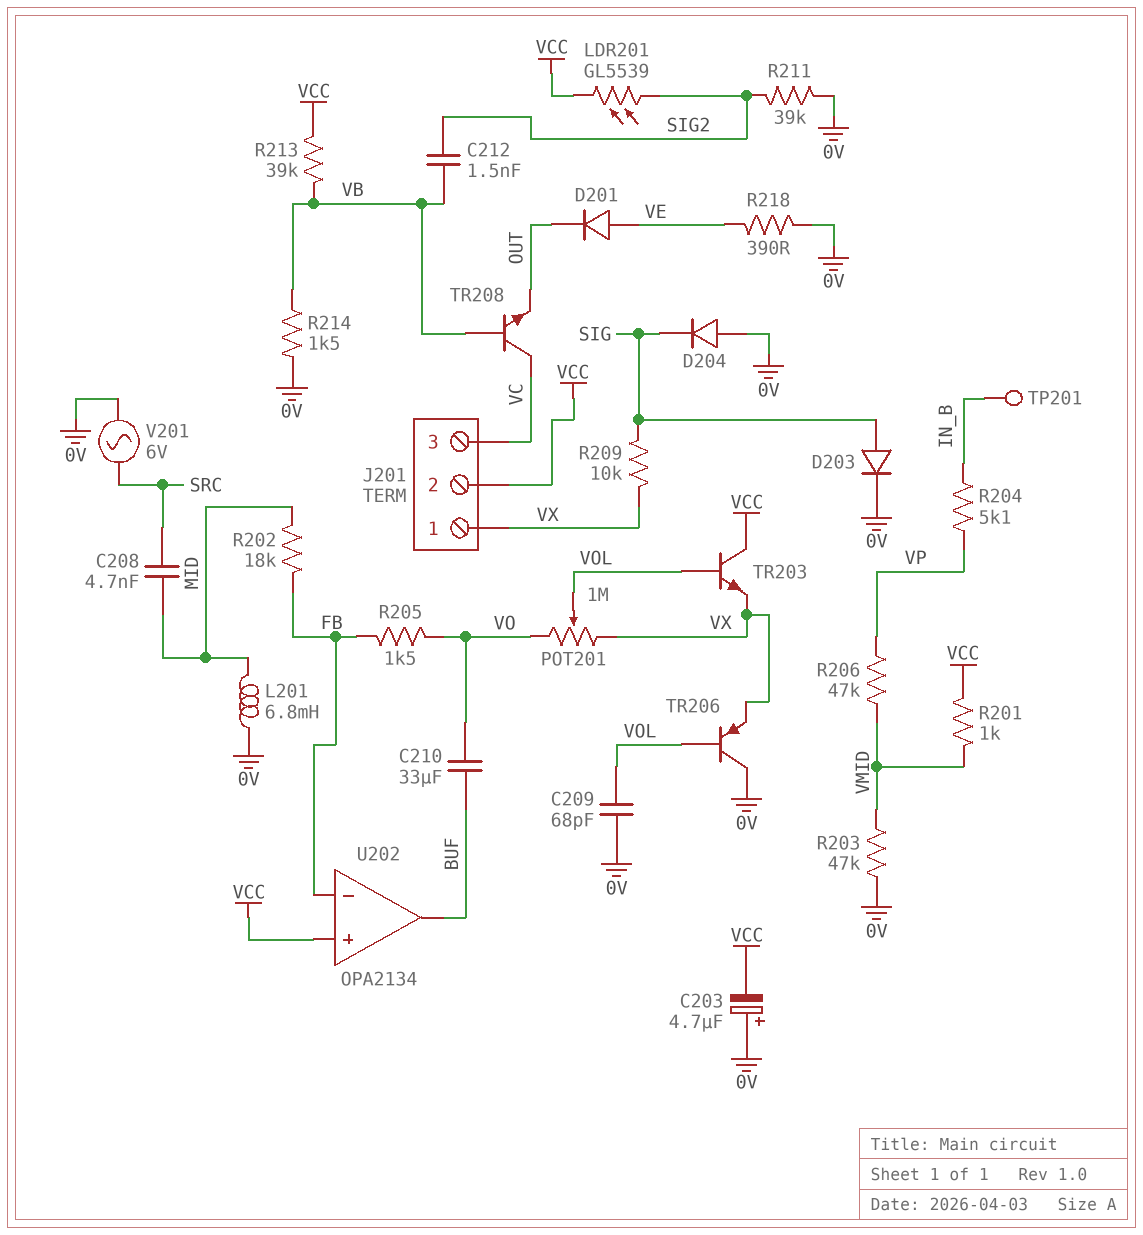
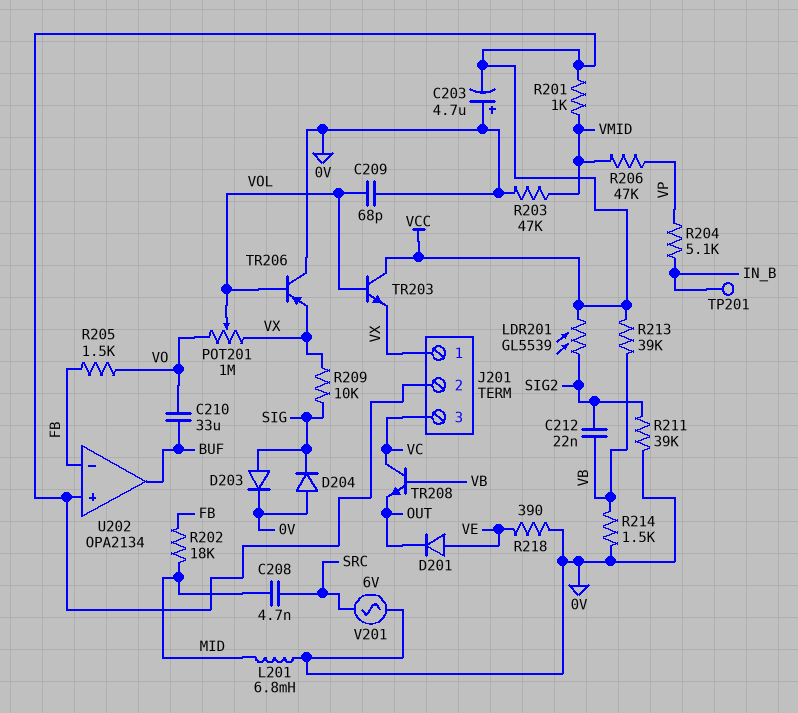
C212: 1.5nF (SIG2, VB) -> 22nF (SIG2, VB)

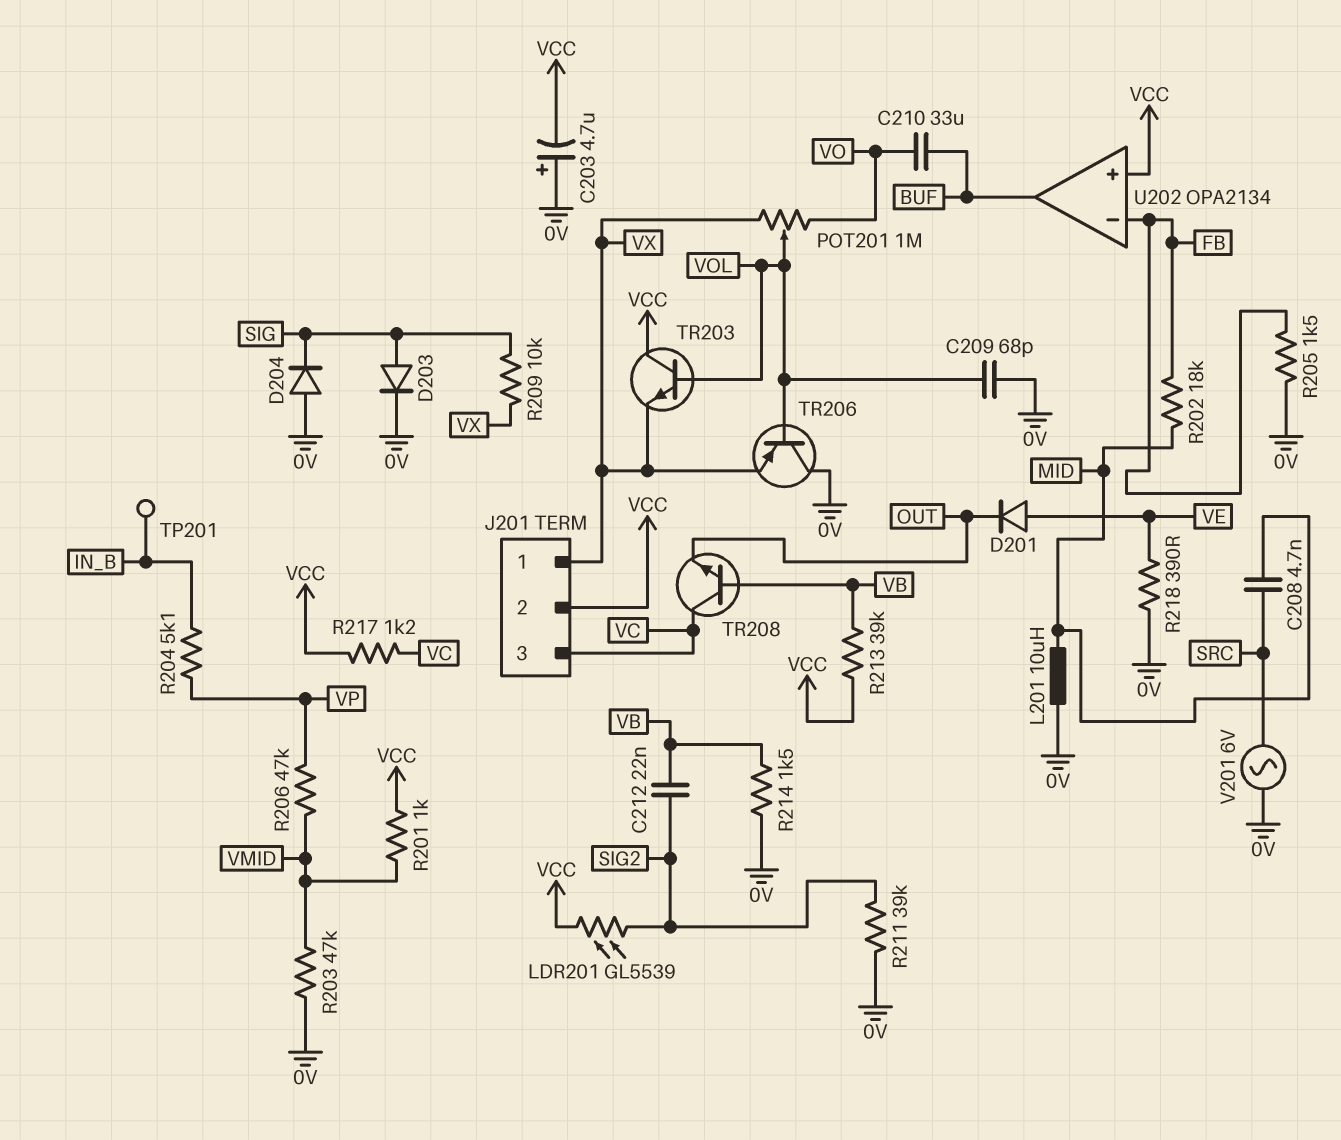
L201: 6.8mH (0V, MID) -> 10uH (0V, MID)
R205: 1.5k (FB, VO) -> 1.5k (0V, FB)
R217: none -> 1.2k (VC, VCC)

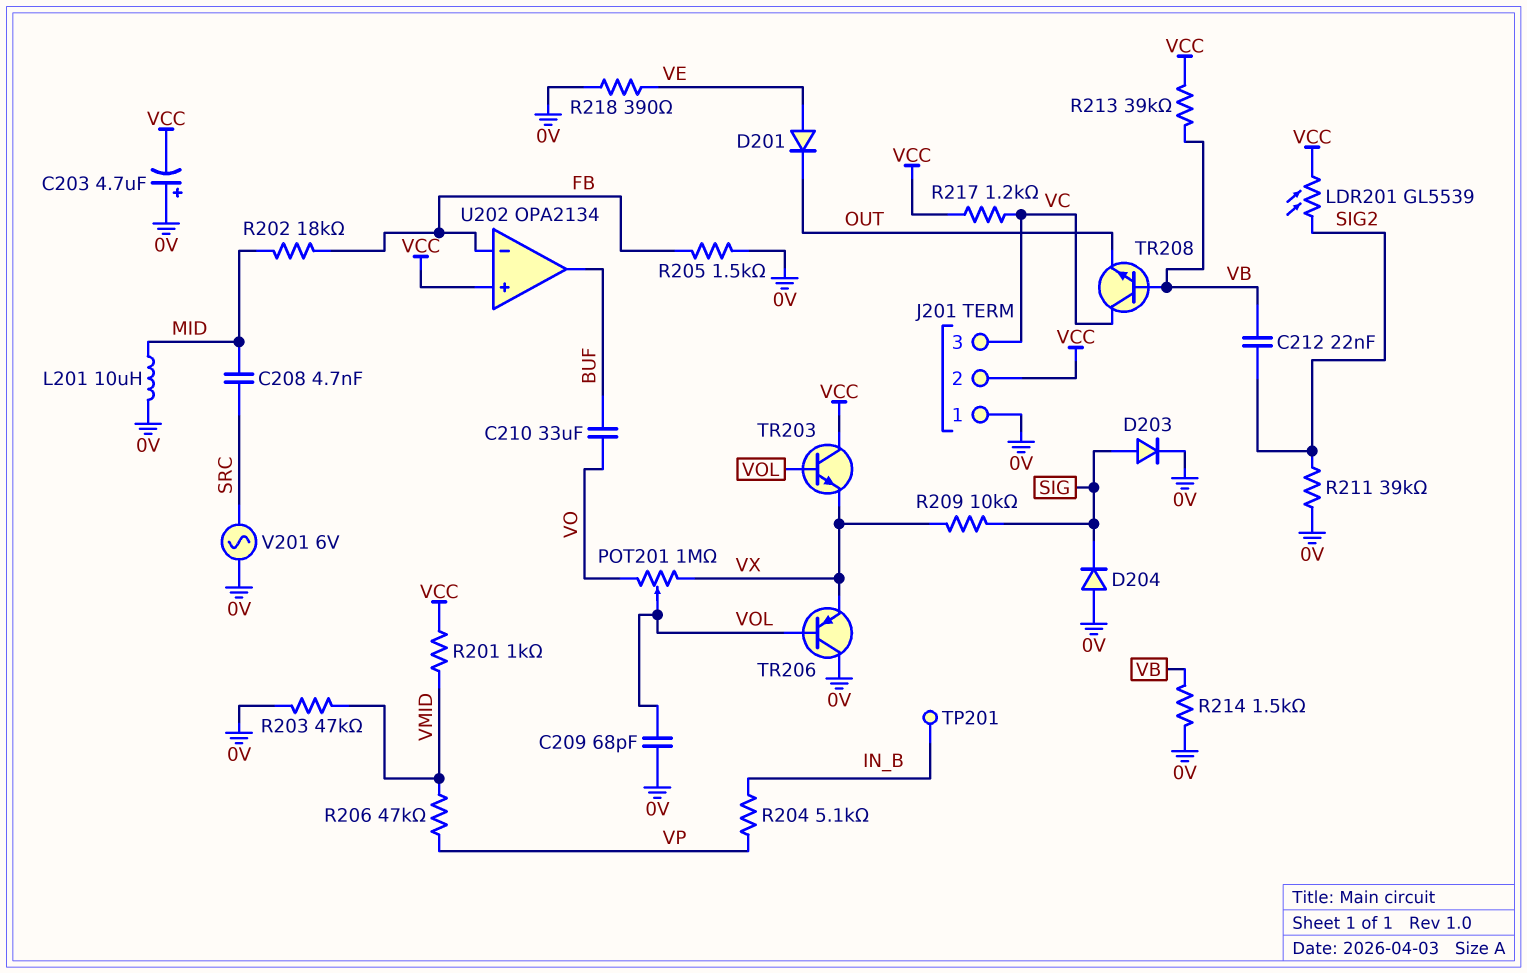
J201 pin 1: VX -> 0V

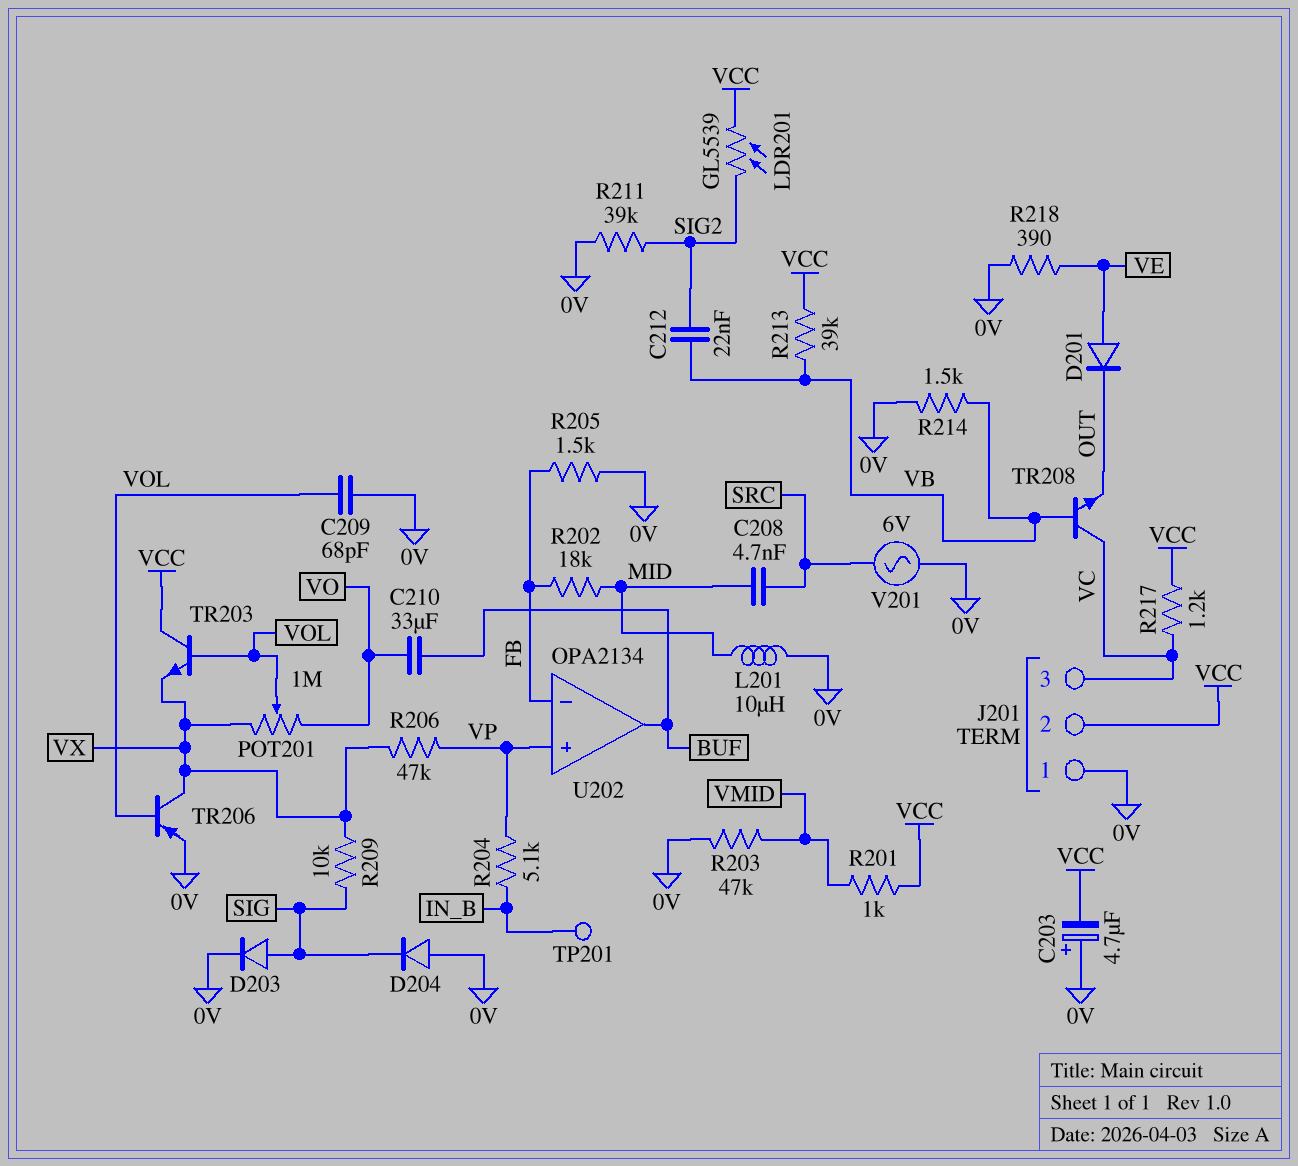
R206: 47k (VMID, VP) -> 47k (VP, VX)
TR206: PNP (B VOL, C 0V, E VX) -> PNP (B VOL, C VX, E 0V)
U202 pin in+: VCC -> VP

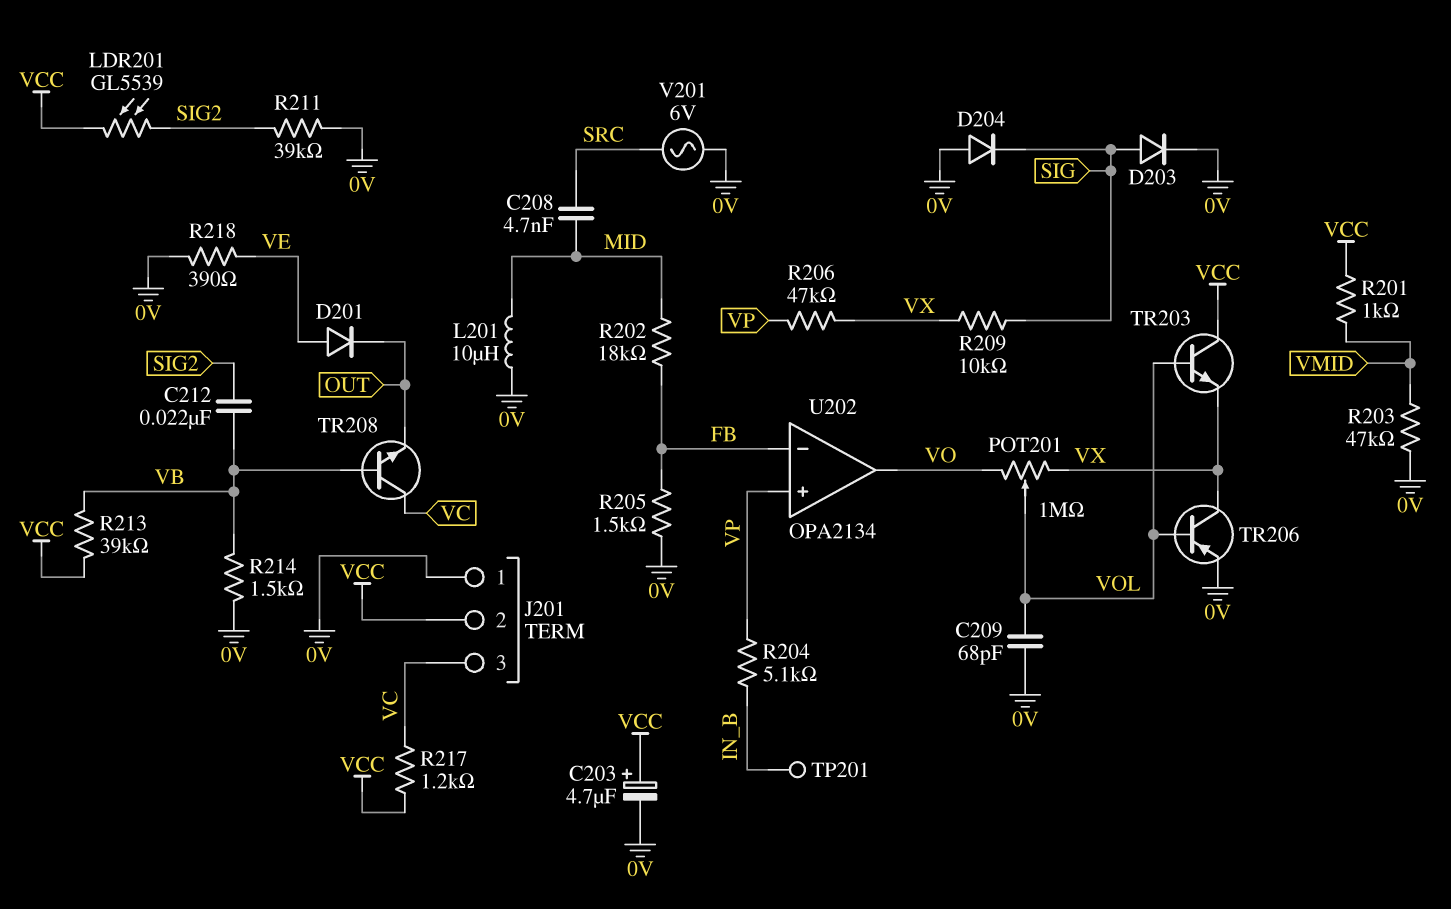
C203: 4.7uF (plus 0V, minus VCC) -> 4.7uF (plus VCC, minus 0V)
C210: 33uF (BUF, VO) -> none
U202 pin out: BUF -> VO

